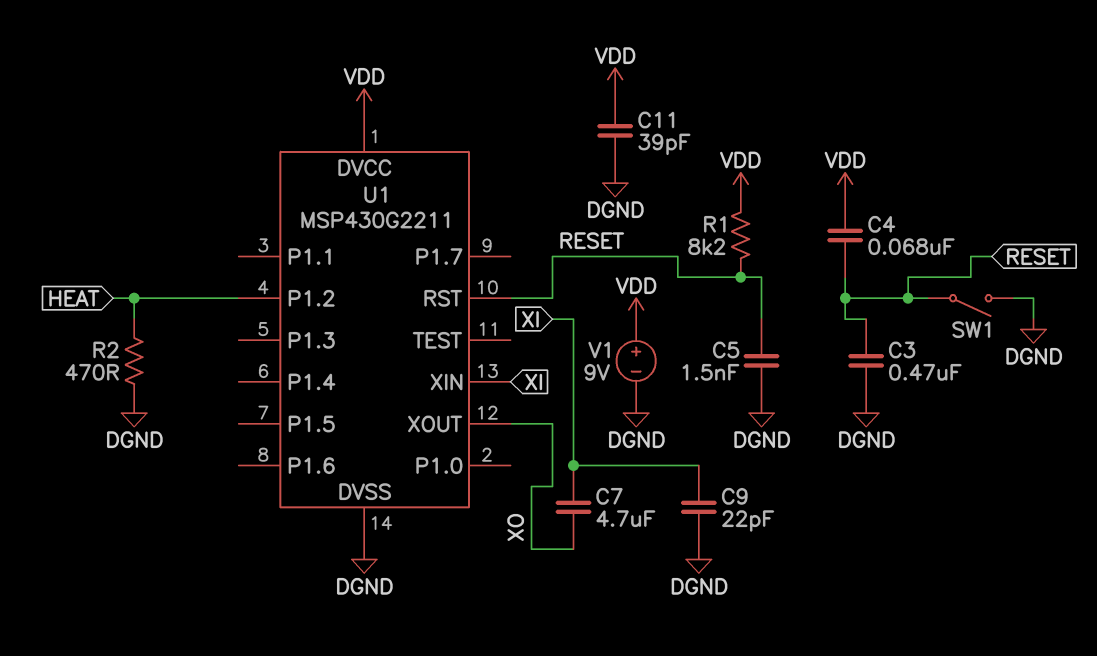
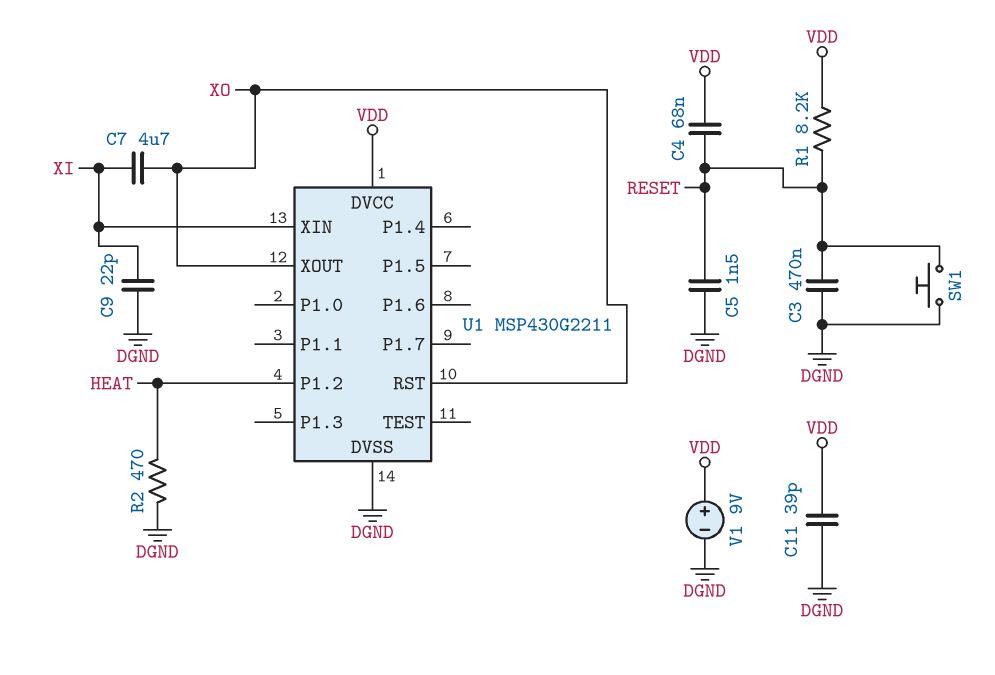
SW1: switch (DGND, RESET) -> button (DGND, RESET)
U1 pin RST: RESET -> XO

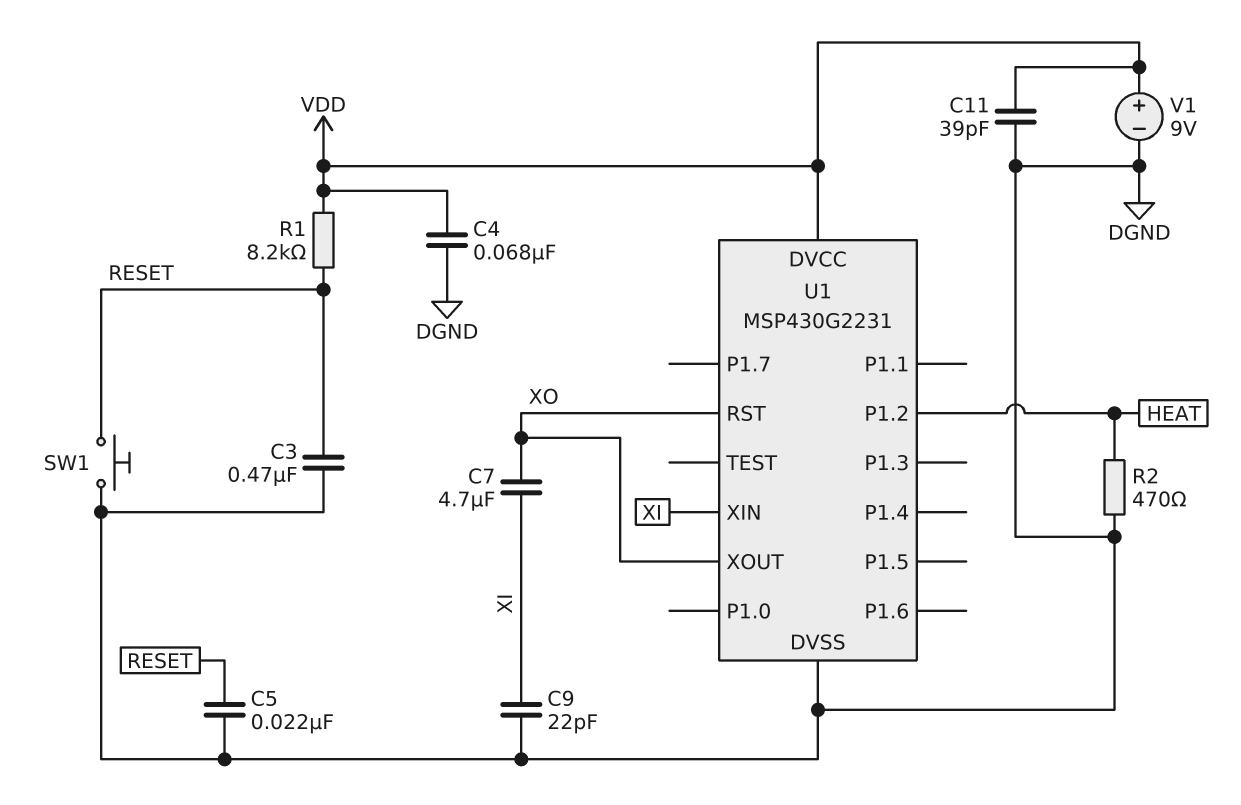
C4: 68nF (RESET, VDD) -> 68nF (DGND, VDD)
C5: 1.5nF (DGND, RESET) -> 22nF (DGND, RESET)
U1: MSP430G2211 -> MSP430G2231

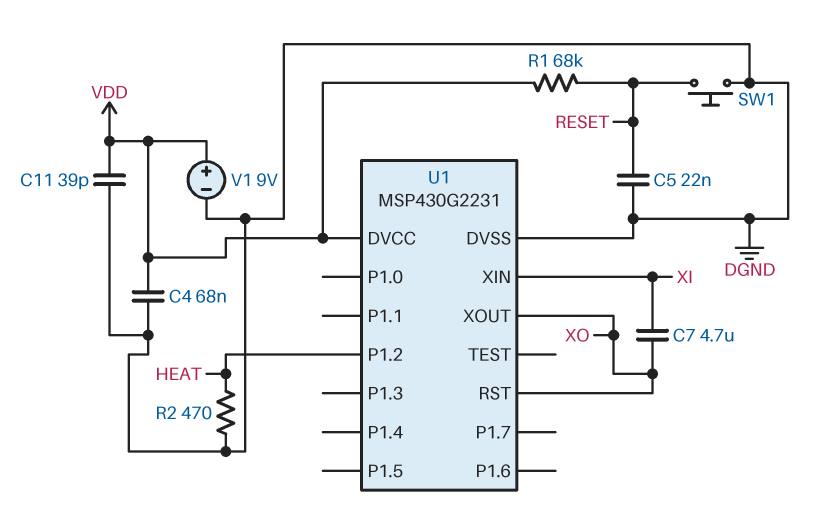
C3: 470nF (DGND, RESET) -> none
C9: 22pF (DGND, XI) -> none
R1: 8.2k (RESET, VDD) -> 68k (RESET, VDD)

